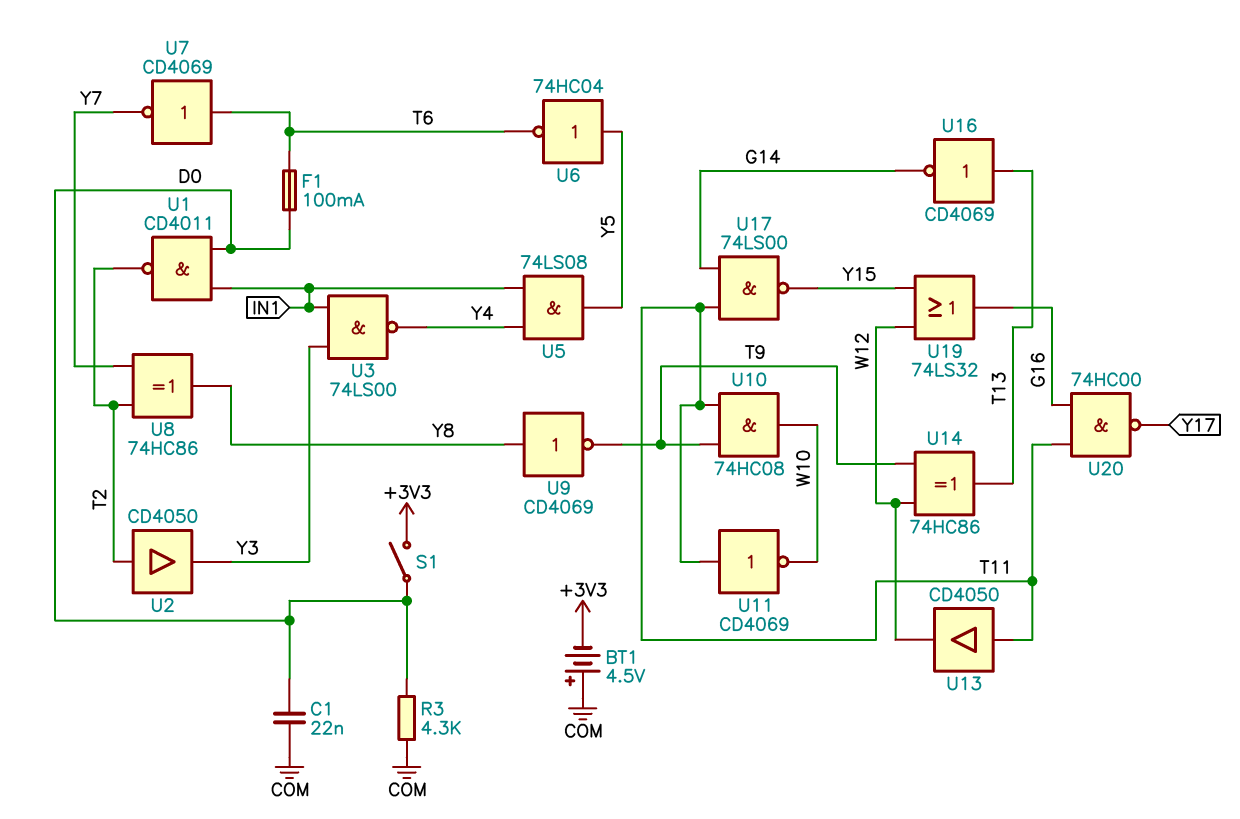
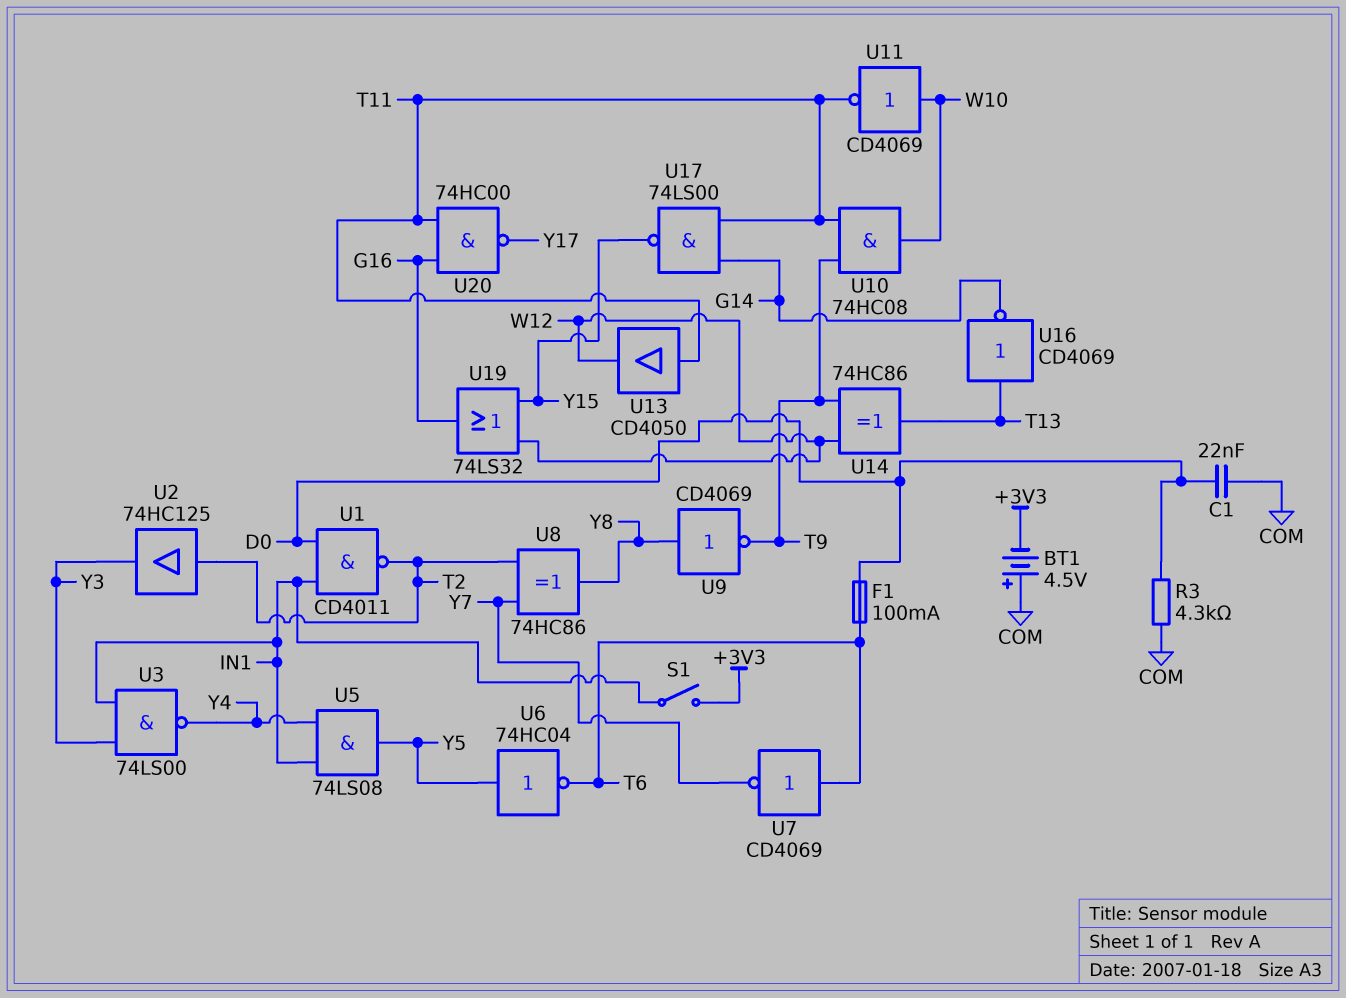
S1: switch (+3V3, D0) -> switch (+3V3, IN1)
U2: buffer CD4050 (in T2, out Y3) -> buffer 74HC125 (in T2, out Y3)
U11: NOT CD4069 (in T11, out W10) -> NOT CD4069 (in W10, out T11)

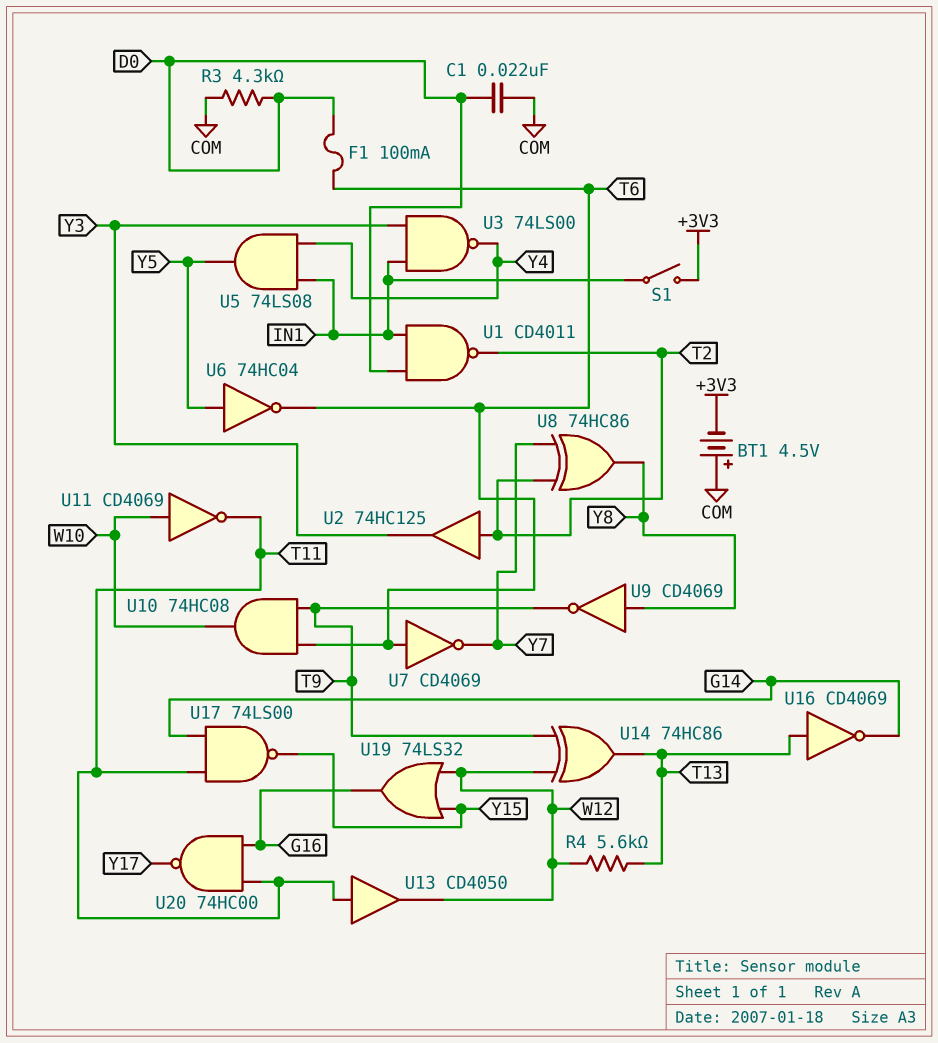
R4: none -> 5.6k (T13, W12)
U10: AND 74HC08 (in T9, in T11, out W10) -> AND 74HC08 (in T6, in T9, out W10)

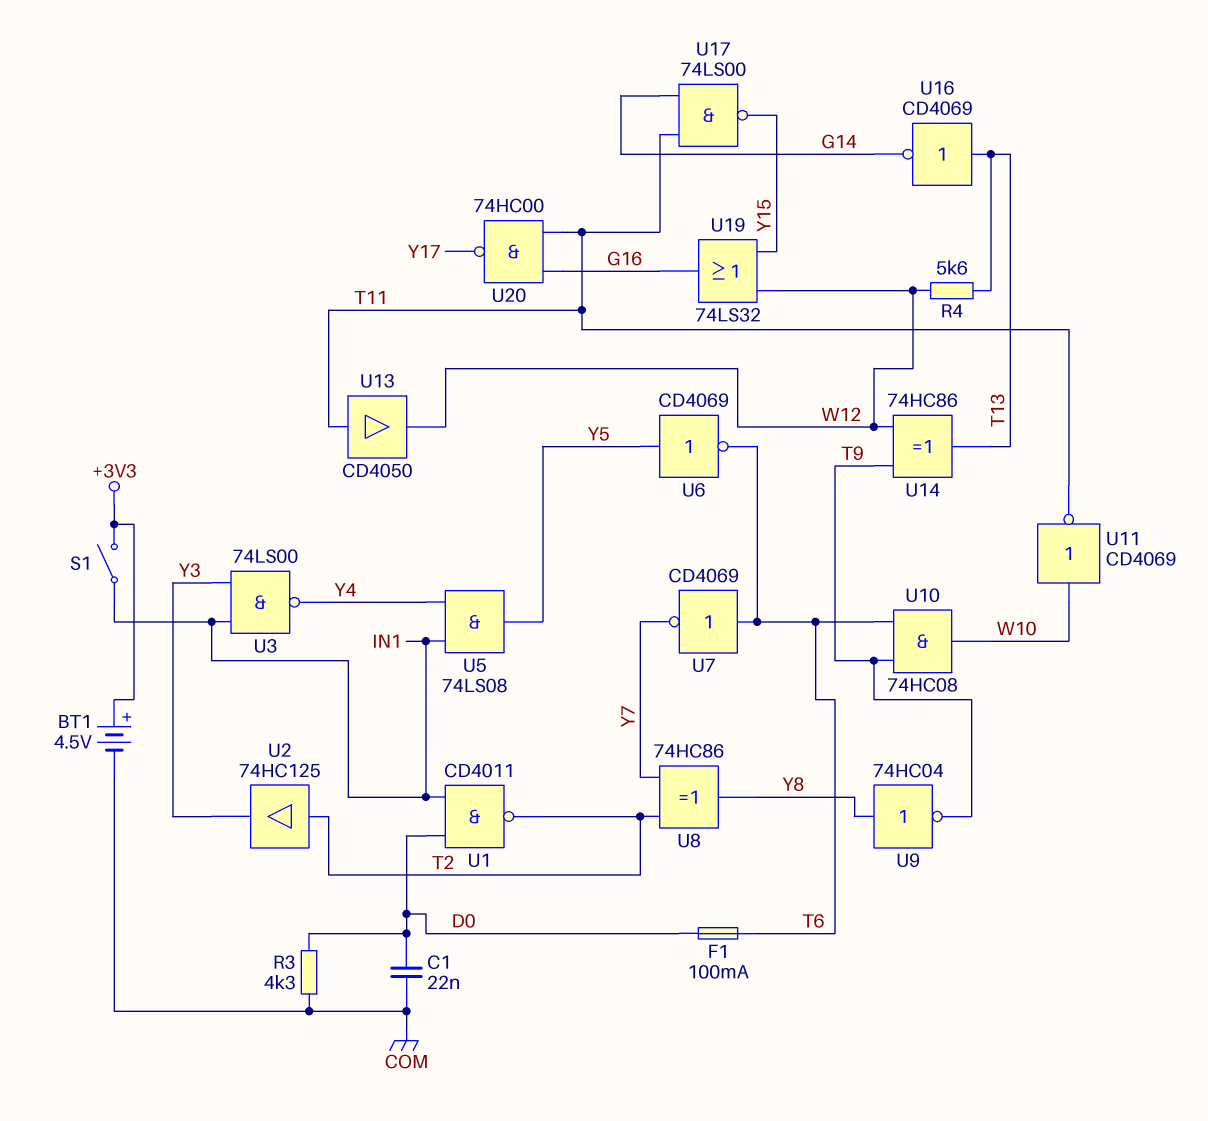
BT1: 4.5V (plus COM, minus +3V3) -> 4.5V (plus +3V3, minus COM)
U6: NOT 74HC04 (in Y5, out T6) -> NOT CD4069 (in Y5, out T6)
U9: NOT CD4069 (in Y8, out T9) -> NOT 74HC04 (in Y8, out T9)

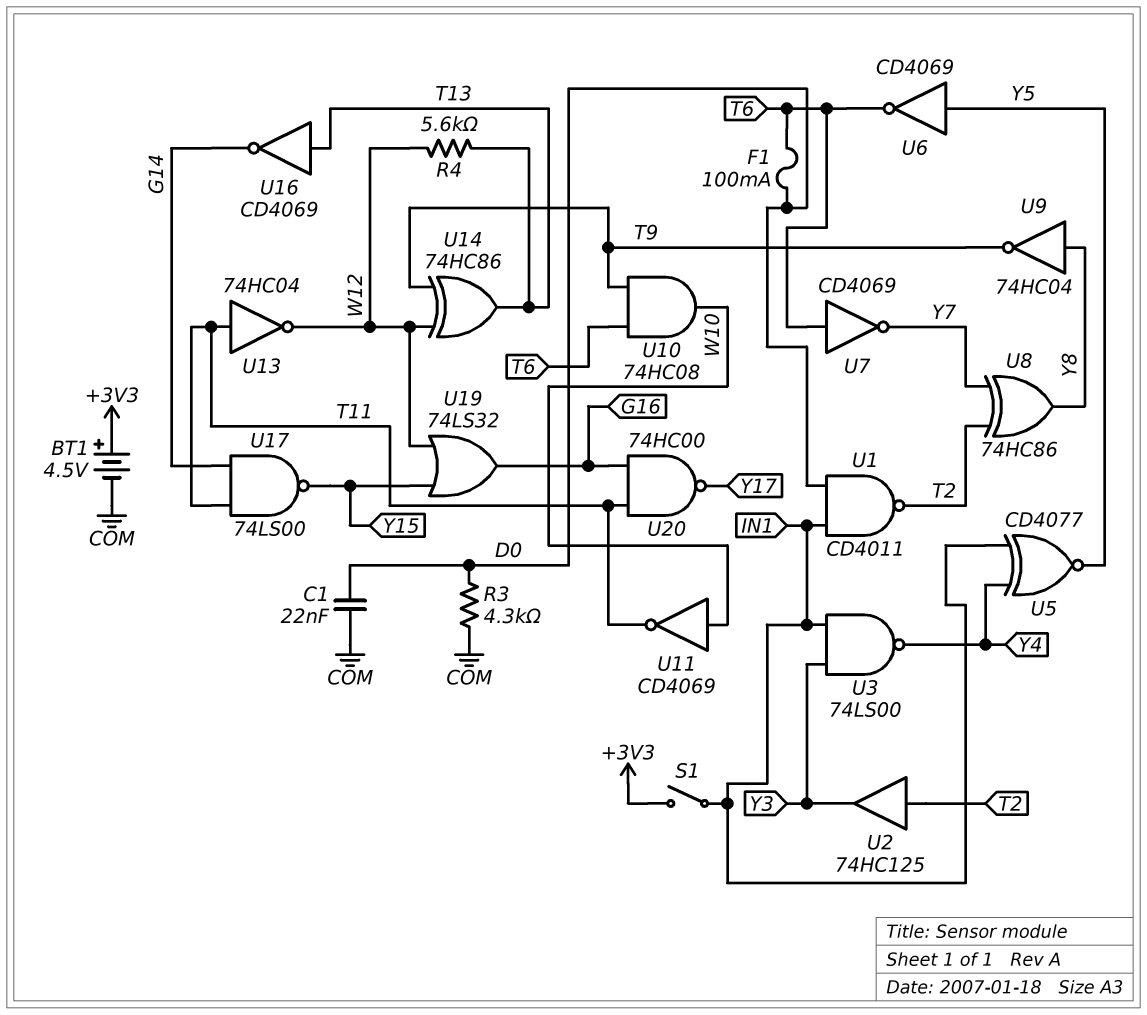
U5: AND 74LS08 (in IN1, in Y4, out Y5) -> XNOR CD4077 (in IN1, in Y4, out Y5)
U13: buffer CD4050 (in T11, out W12) -> NOT 74HC04 (in T11, out W12)

